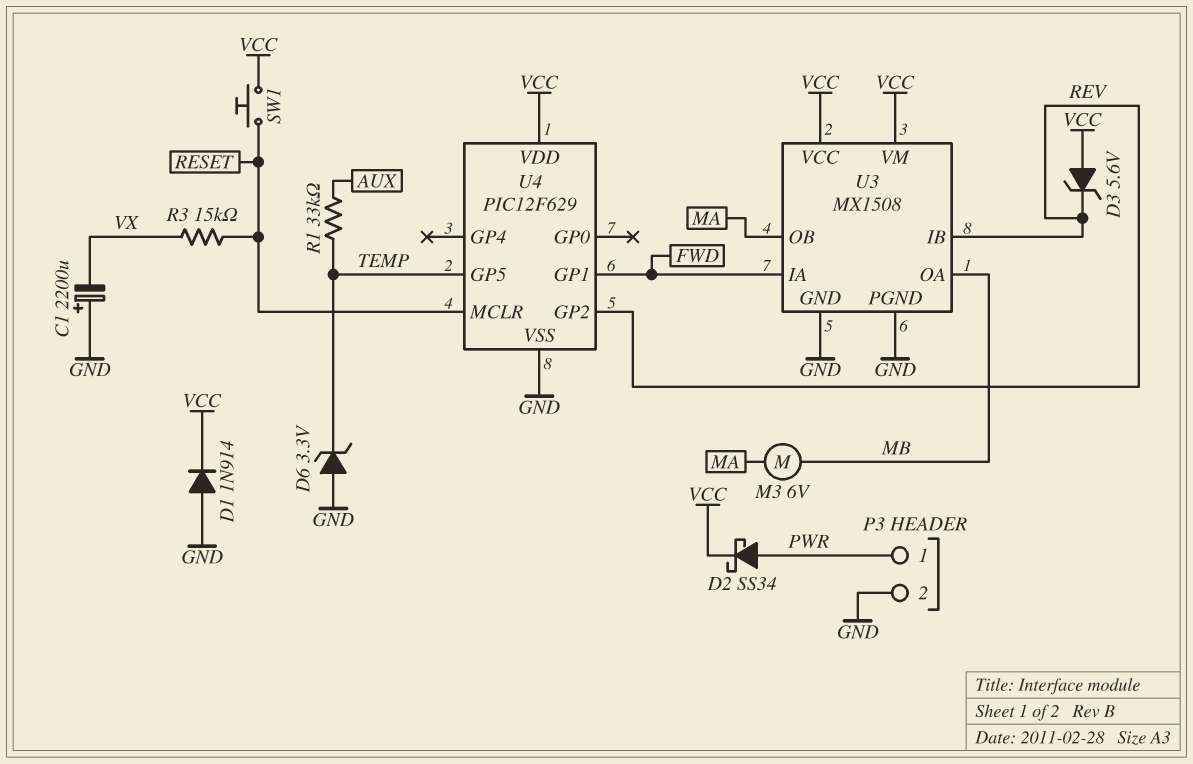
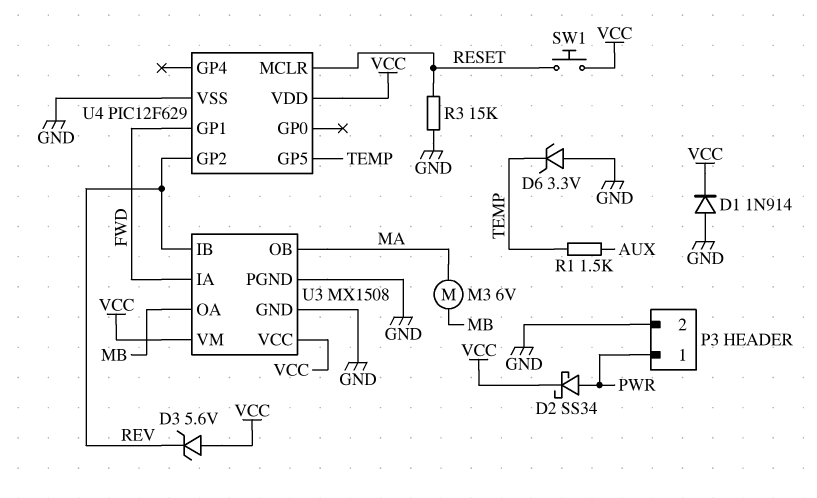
C1: 2200uF (plus GND, minus VX) -> none
R1: 33k (AUX, TEMP) -> 1.5k (AUX, TEMP)
R3: 15k (RESET, VX) -> 15k (GND, RESET)

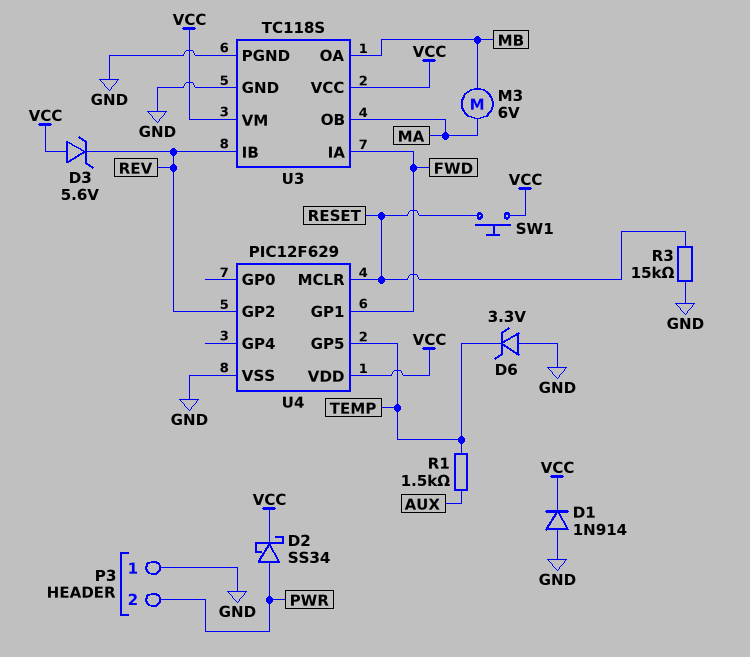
P3 pin 1: PWR -> GND
P3 pin 2: GND -> PWR
U3: MX1508 -> TC118S

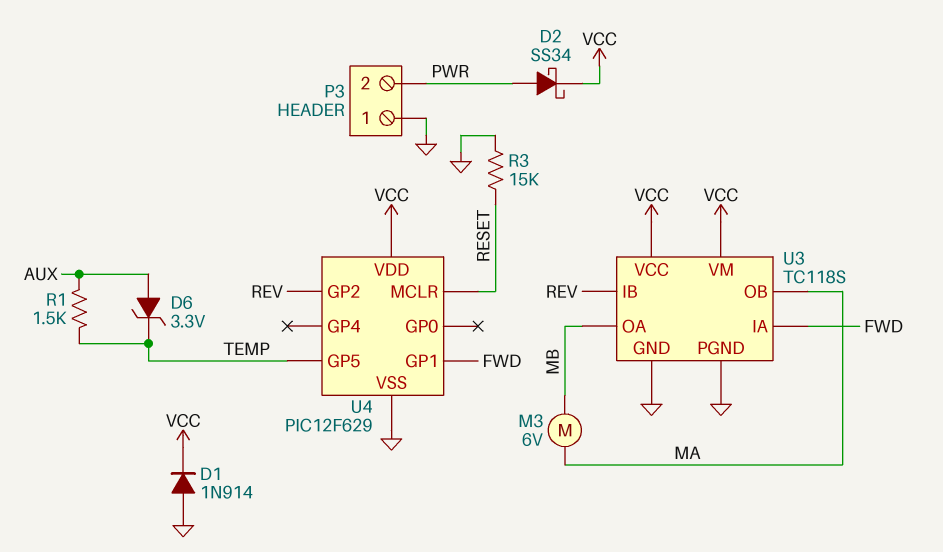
D3: zener 5.6V (A VCC, K REV) -> none
D6: zener 3.3V (A GND, K TEMP) -> zener 3.3V (A AUX, K TEMP)
SW1: button (RESET, VCC) -> none

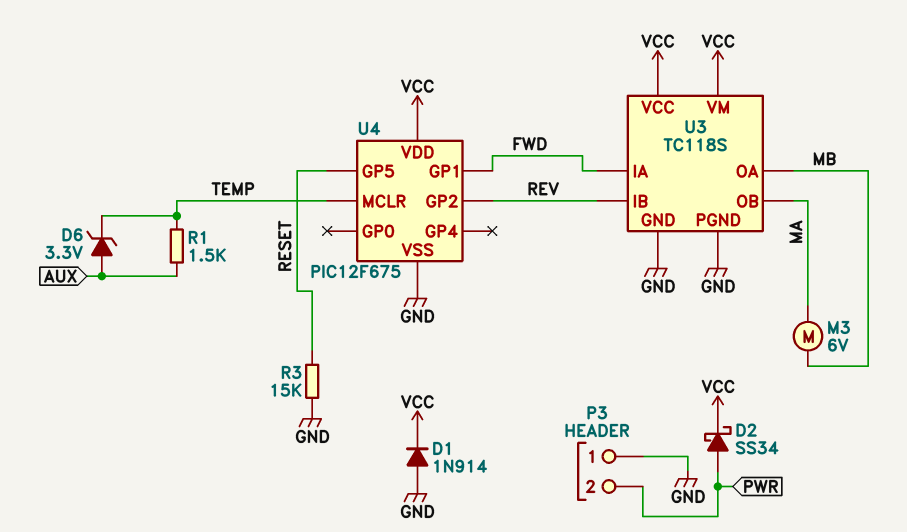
U4: PIC12F629 -> PIC12F675
U4 pin GP5: TEMP -> RESET
U4 pin MCLR: RESET -> TEMP

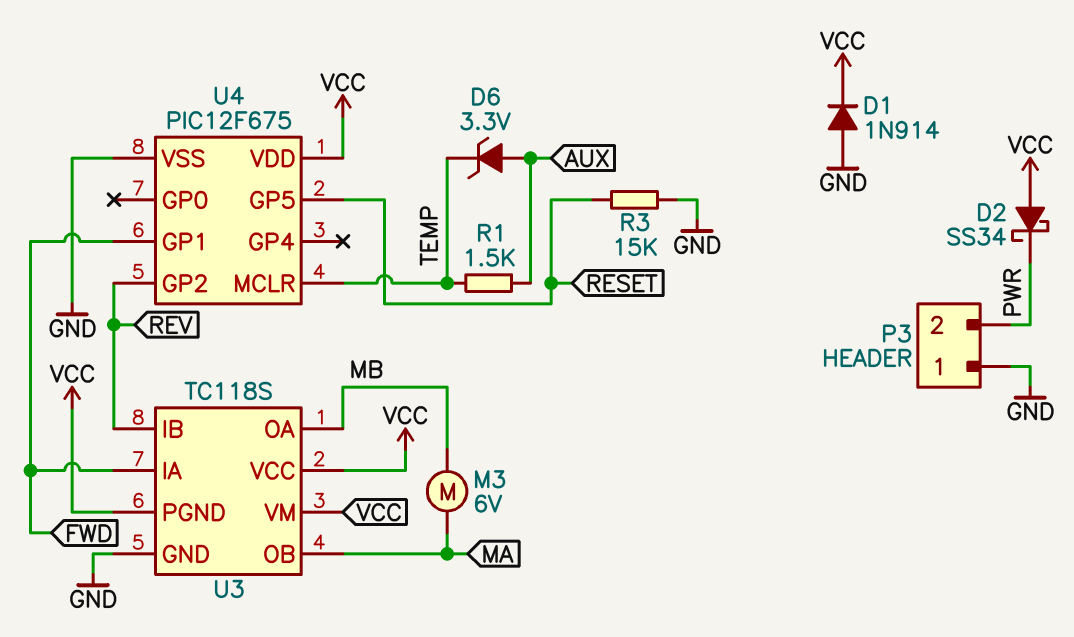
D2: schottky SS34 (A PWR, K VCC) -> schottky SS34 (A VCC, K PWR)
U3 pin PGND: GND -> VCC

